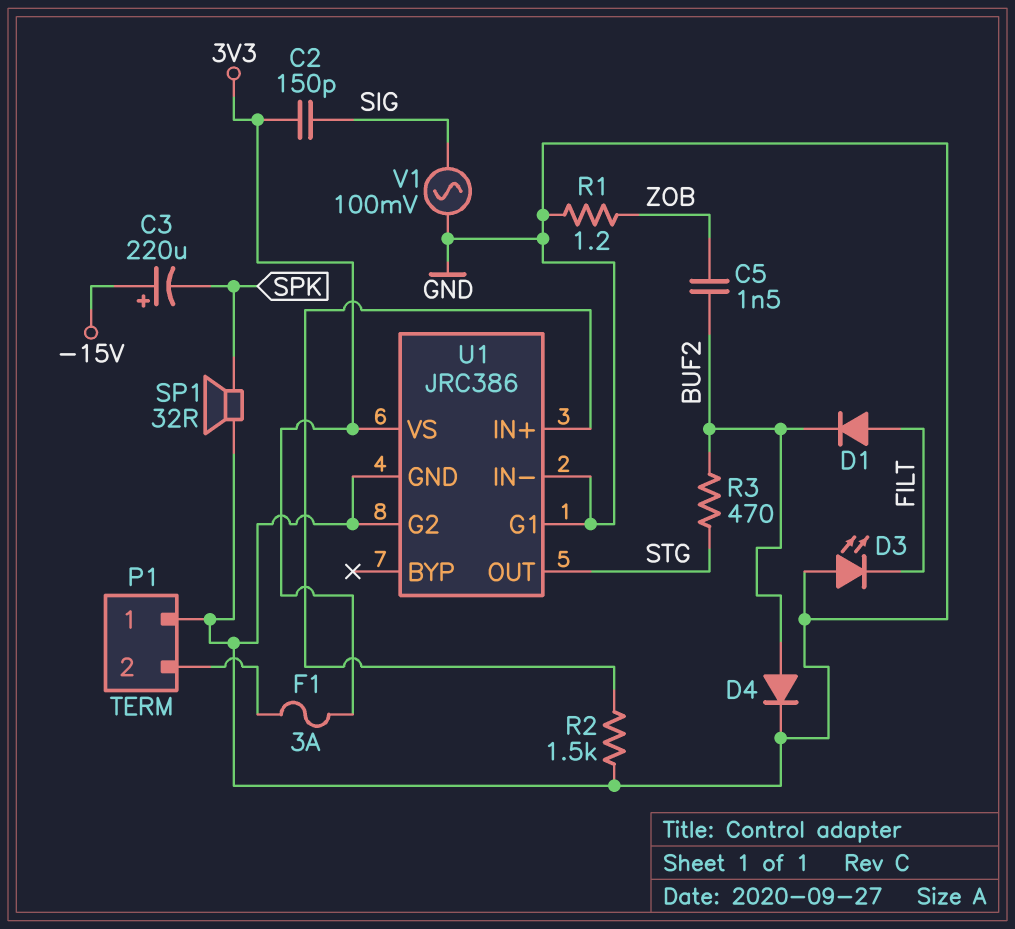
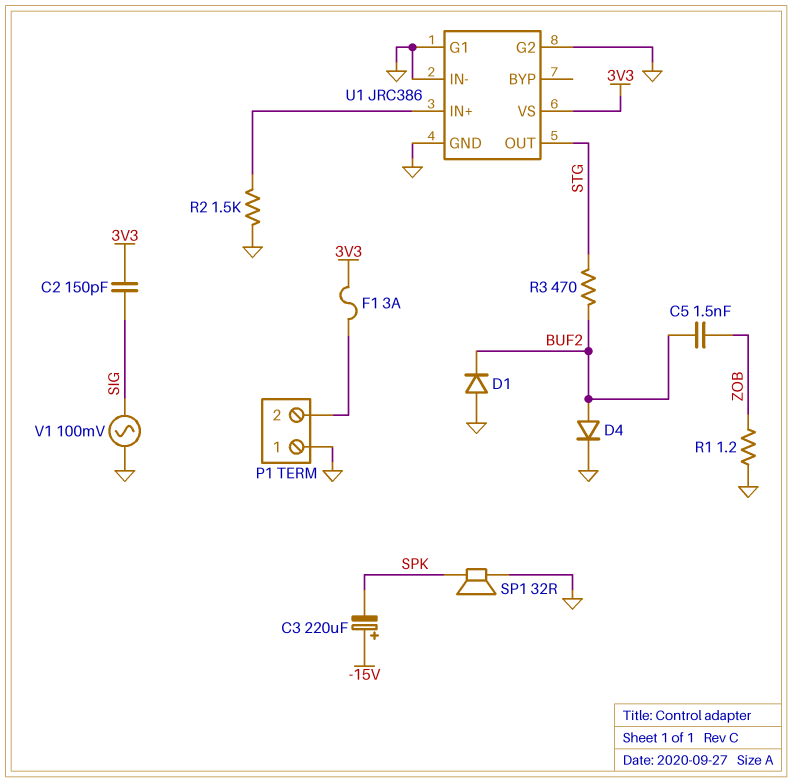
D1: diode (A FILT, K BUF2) -> diode (A GND, K BUF2)
D3: LED (A GND, K FILT) -> none

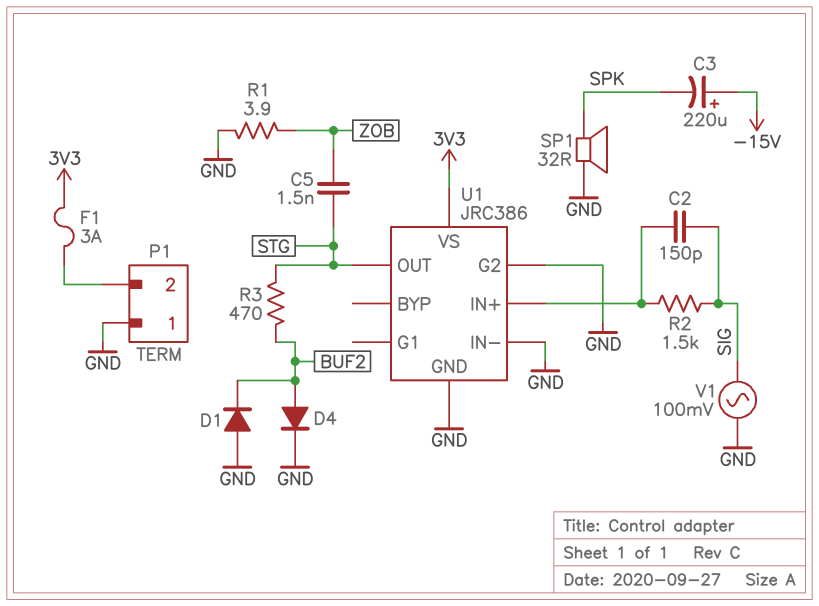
C2: 150pF (3V3, SIG) -> 150pF (SIG, U1/IN+)
C5: 1.5nF (BUF2, ZOB) -> 1.5nF (STG, ZOB)
R1: 1.2 (GND, ZOB) -> 3.9 (GND, ZOB)
R2: 1.5k (GND, U1/IN+) -> 1.5k (SIG, U1/IN+)
U1 pin G1: GND -> none

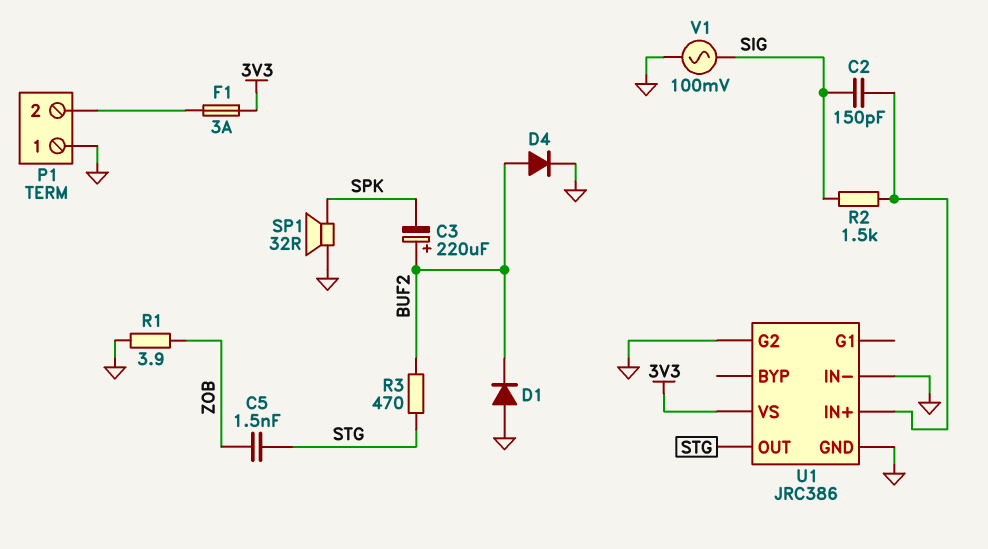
C3: 220uF (plus -15V, minus SPK) -> 220uF (plus BUF2, minus SPK)

